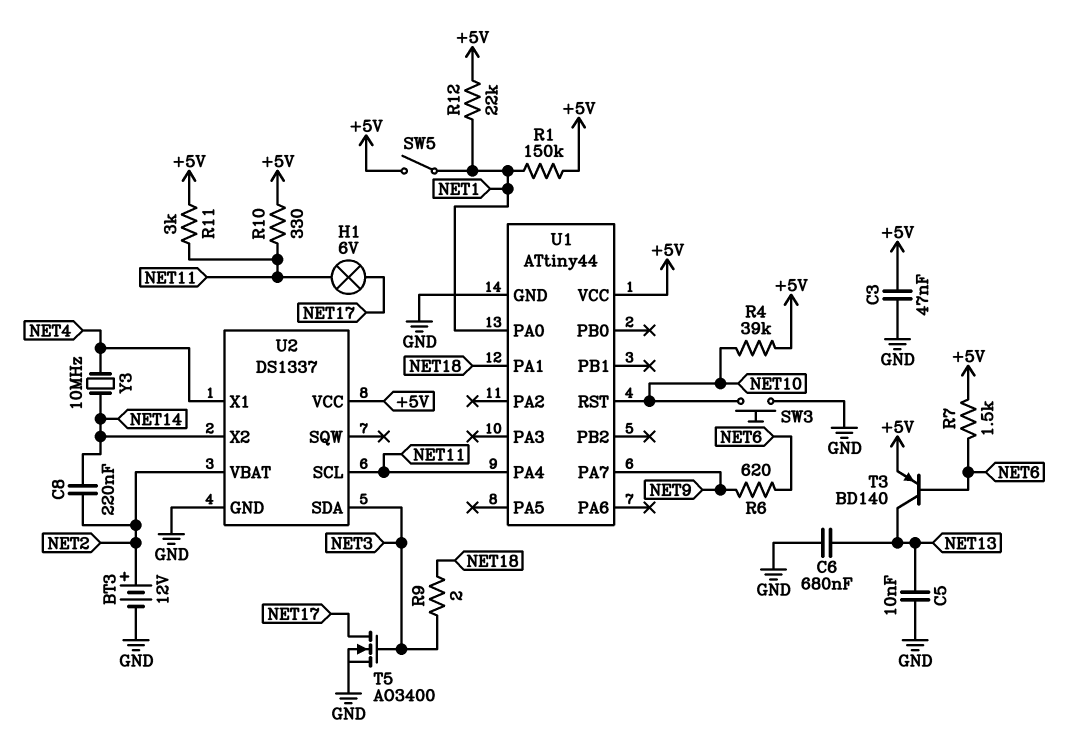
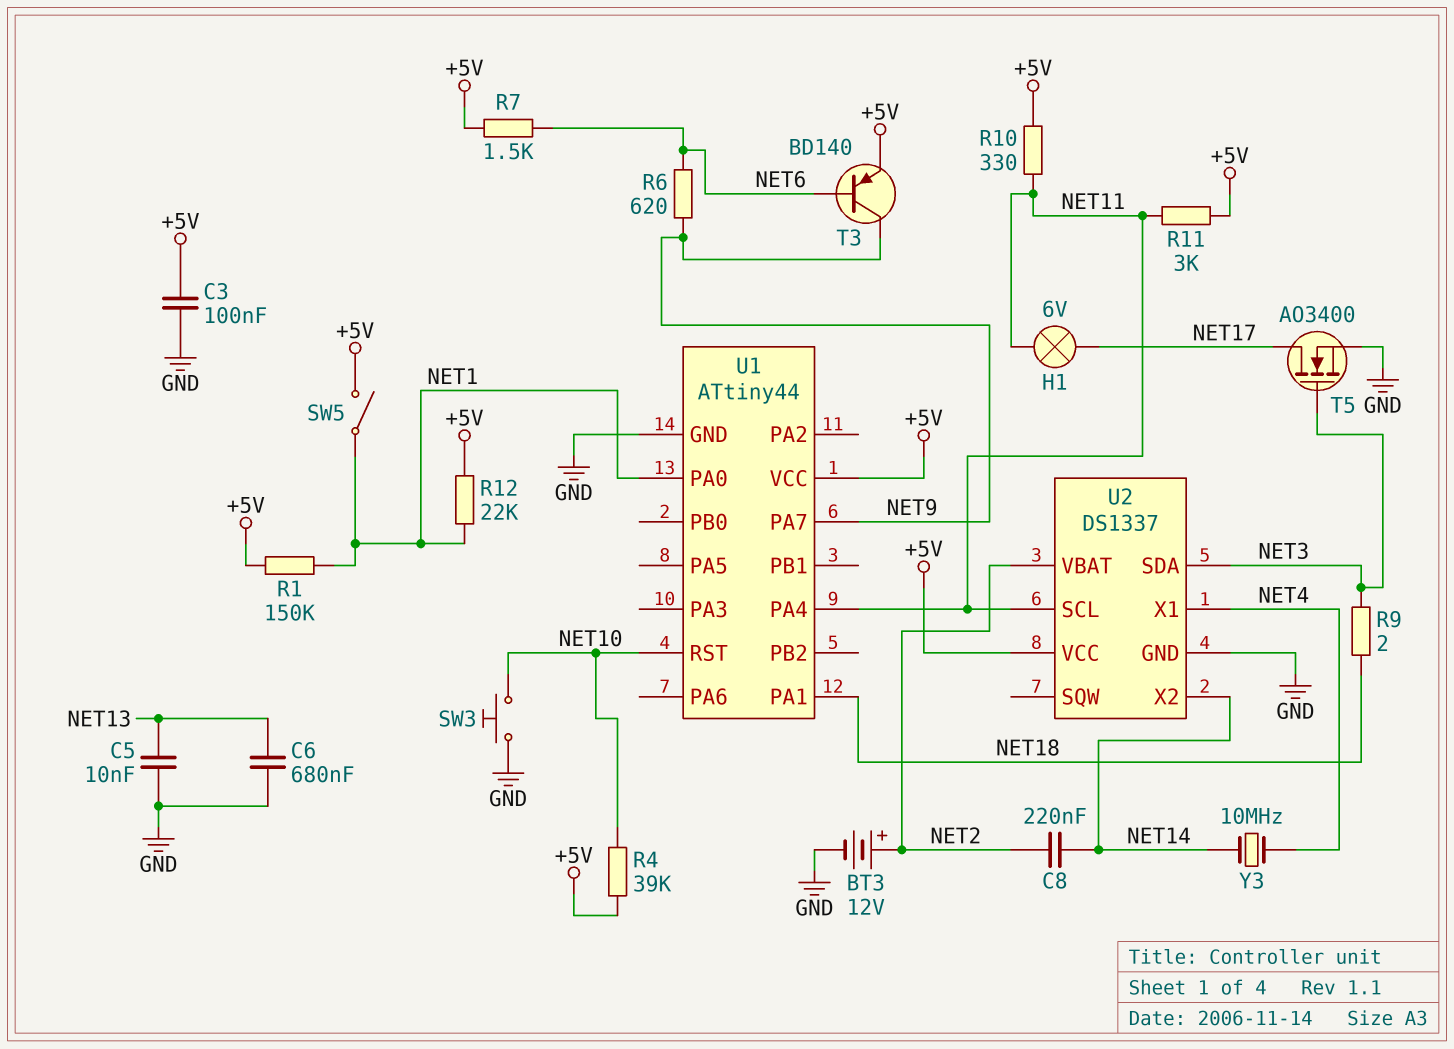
C3: 47nF (+5V, GND) -> 100nF (+5V, GND)
T3: PNP BD140 (B NET6, C NET13, E +5V) -> PNP BD140 (B NET6, C NET9, E +5V)

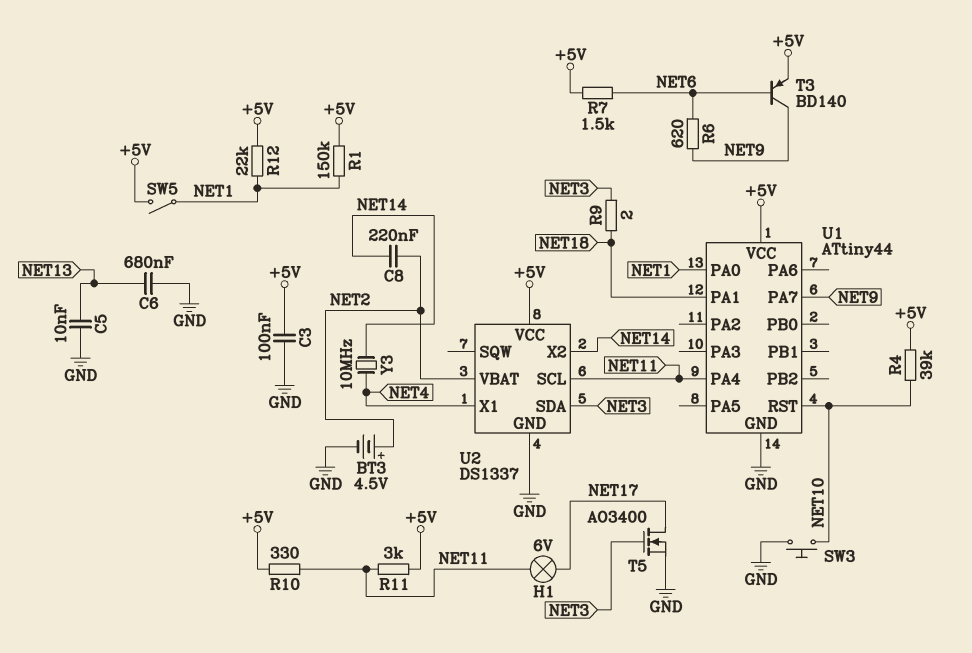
BT3: 12V (plus NET2, minus GND) -> 4.5V (plus NET2, minus GND)

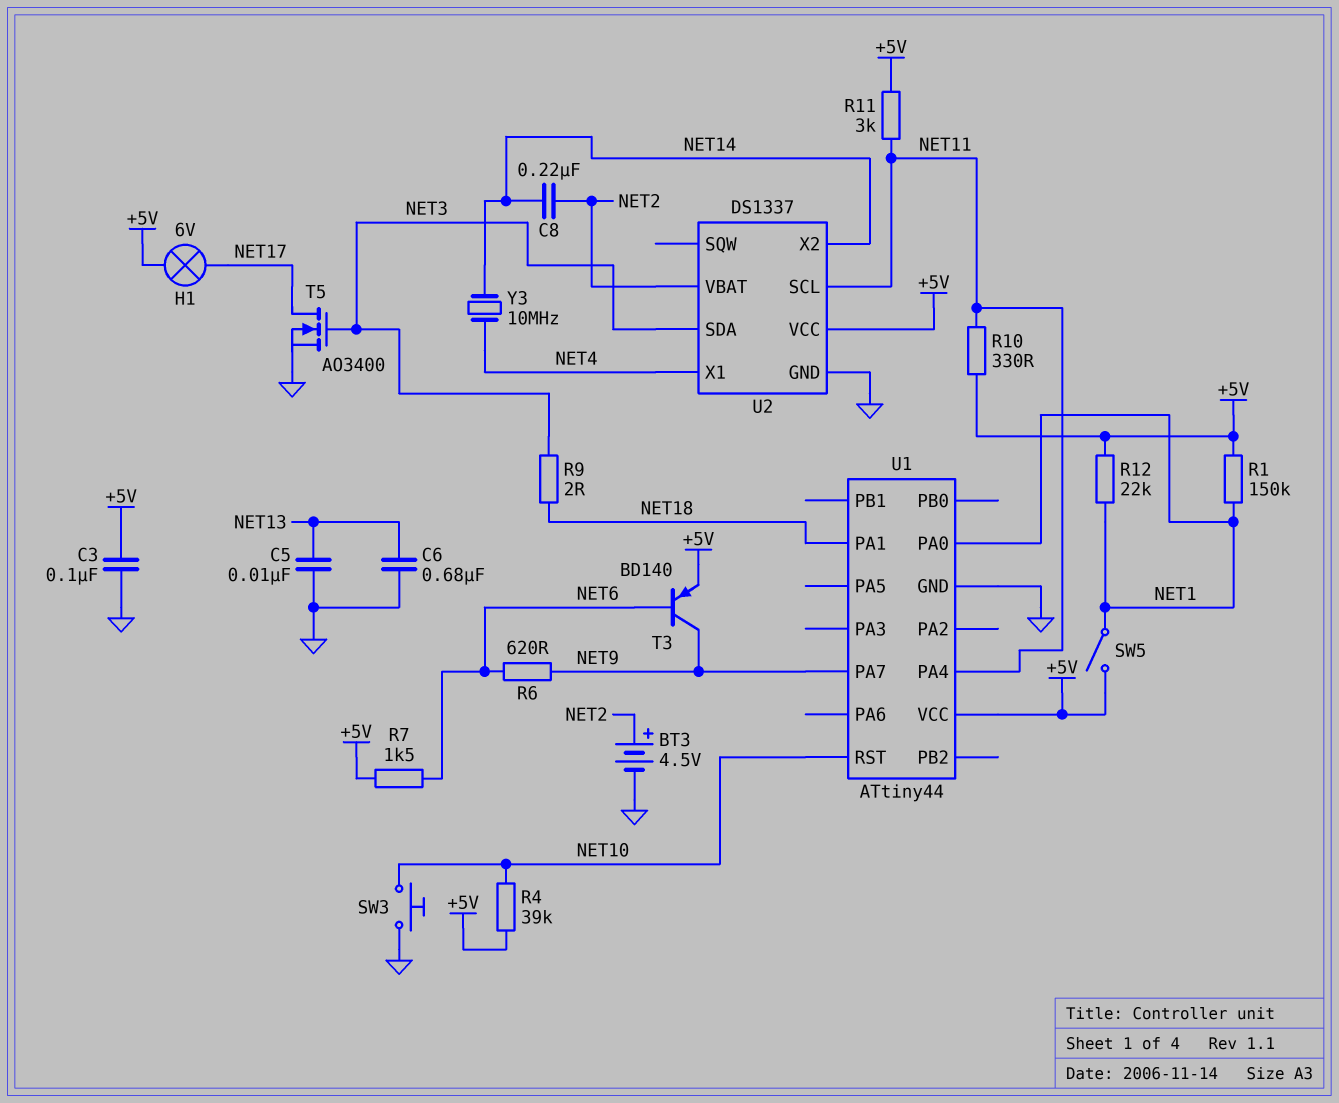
H1: lamp 6V (NET11, NET17) -> lamp 6V (+5V, NET17)

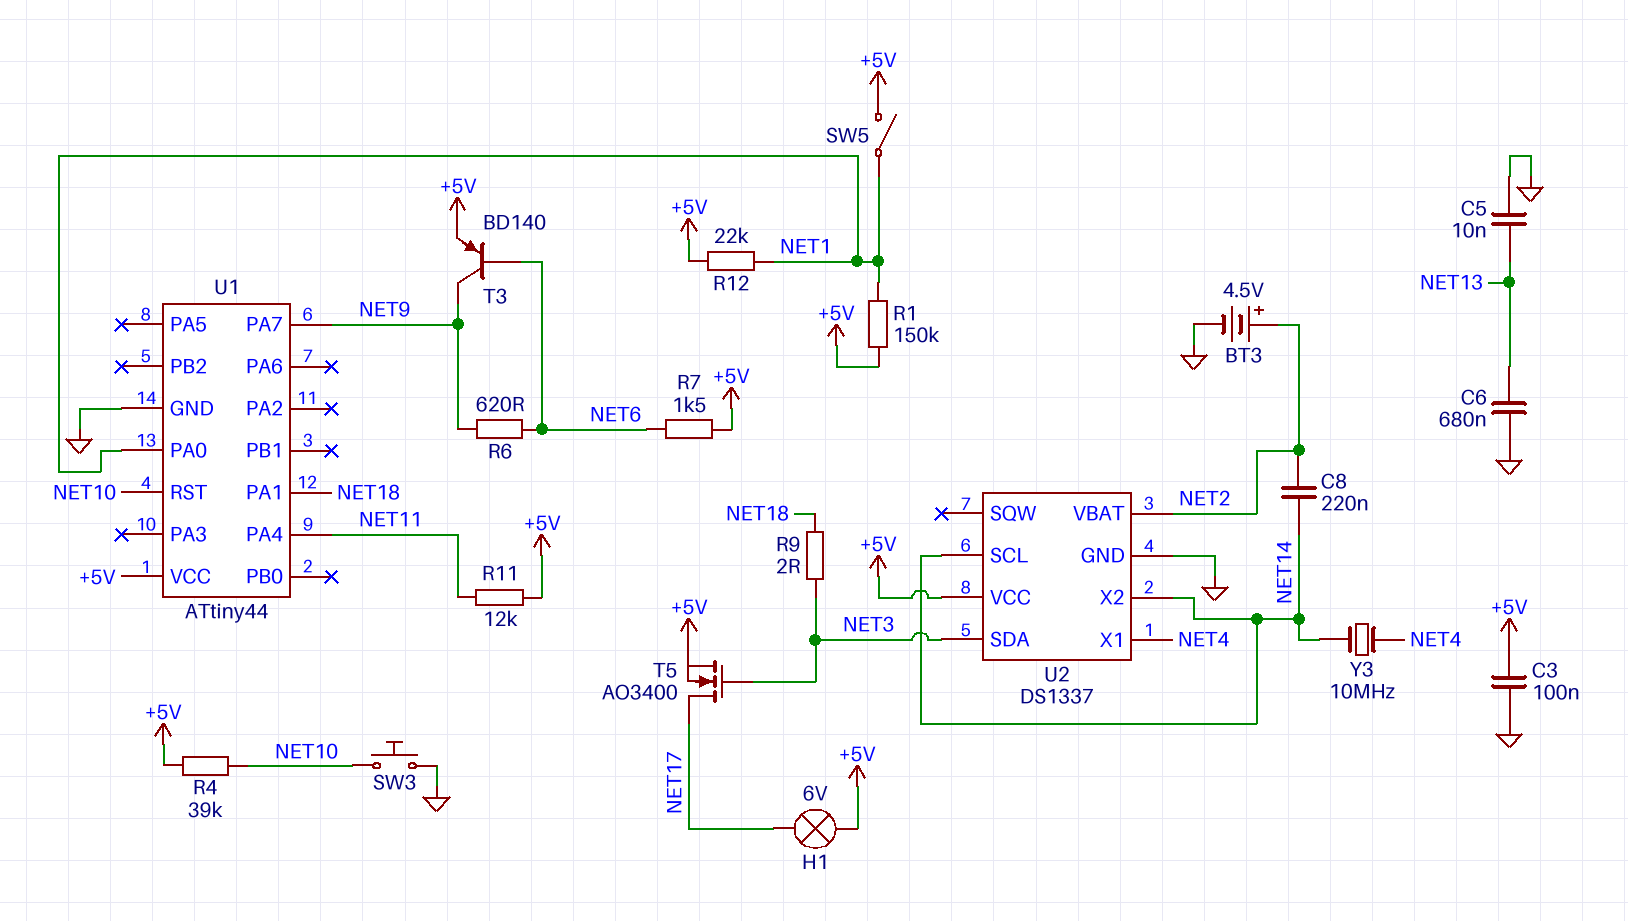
R10: 330 (+5V, NET11) -> none
R11: 3k (+5V, NET11) -> 12k (+5V, NET11)
T5: NMOS AO3400 (G NET3, D NET17, S GND) -> NMOS AO3400 (G NET3, D NET17, S +5V)
U2 pin SCL: NET11 -> NET14

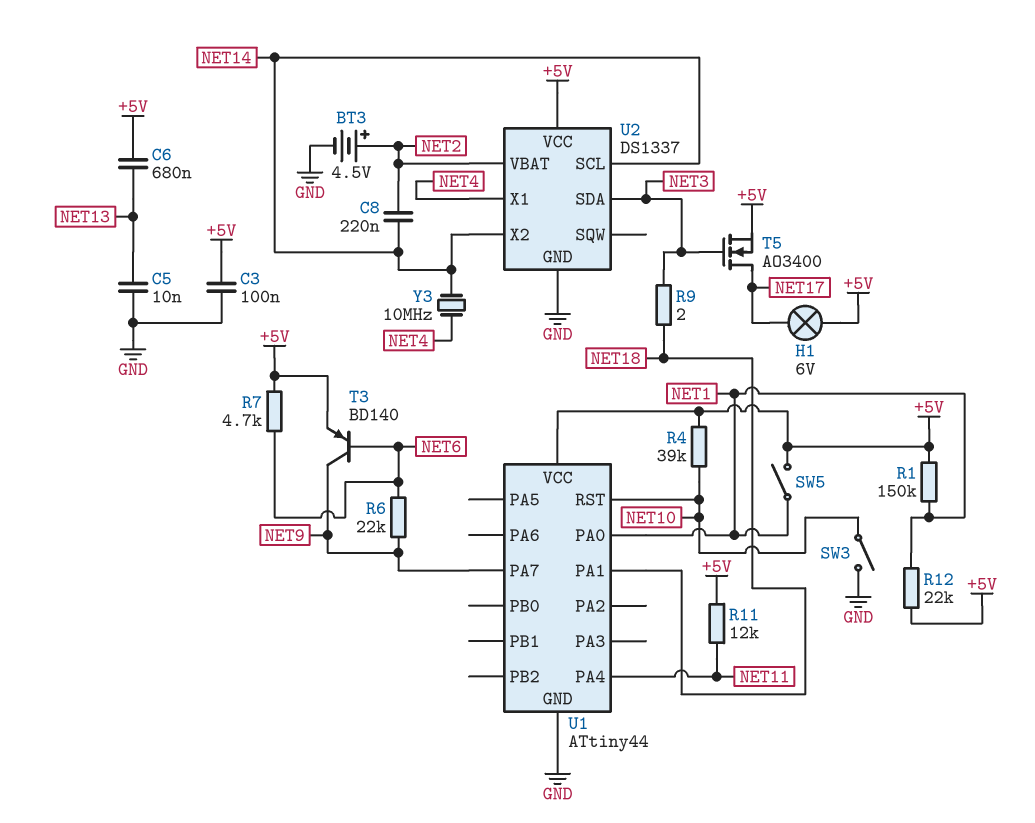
C6: 680nF (GND, NET13) -> 680nF (+5V, NET13)
R6: 620 (NET6, NET9) -> 22k (NET6, NET9)
R7: 1.5k (+5V, NET6) -> 4.7k (+5V, NET6)
SW3: button (GND, NET10) -> switch (GND, NET10)

